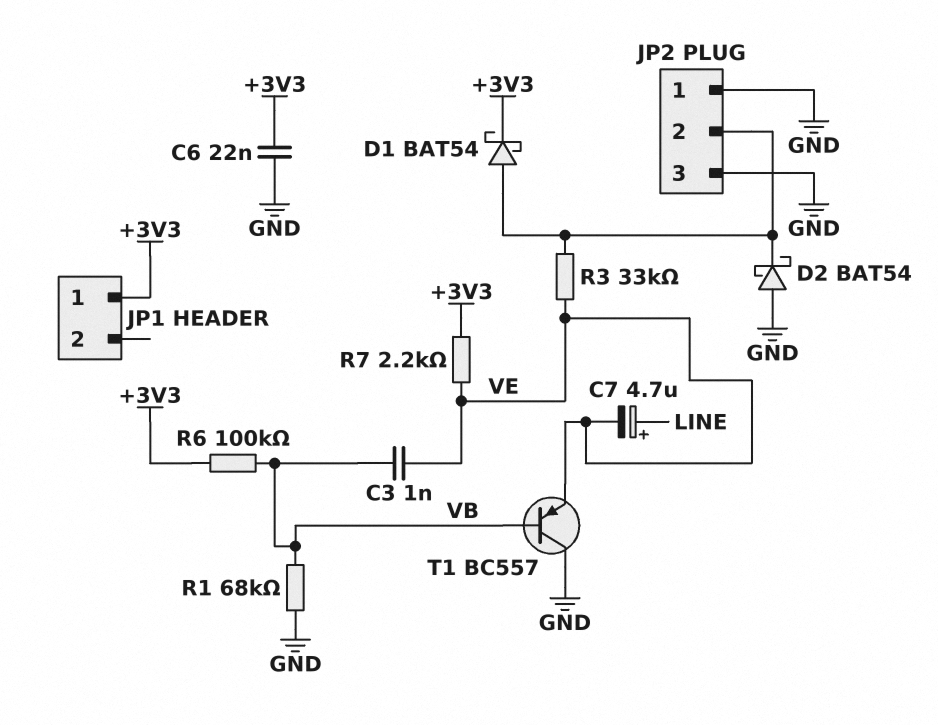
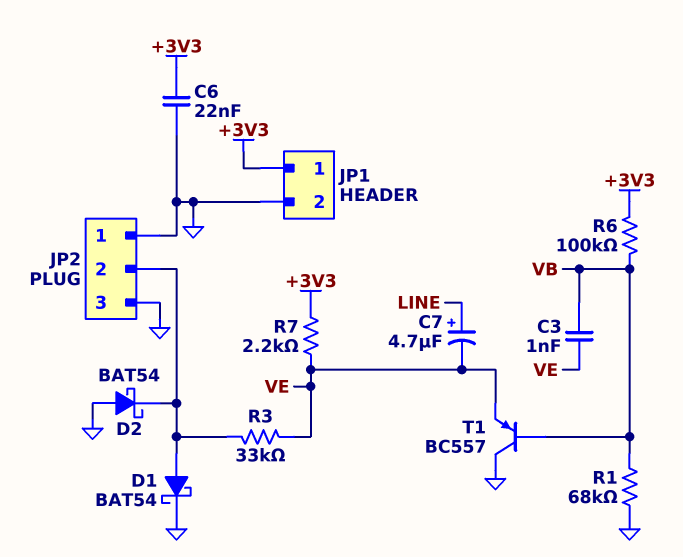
D1: schottky BAT54 (A JP2/2, K +3V3) -> schottky BAT54 (A JP2/2, K GND)
JP1 pin 2: none -> GND

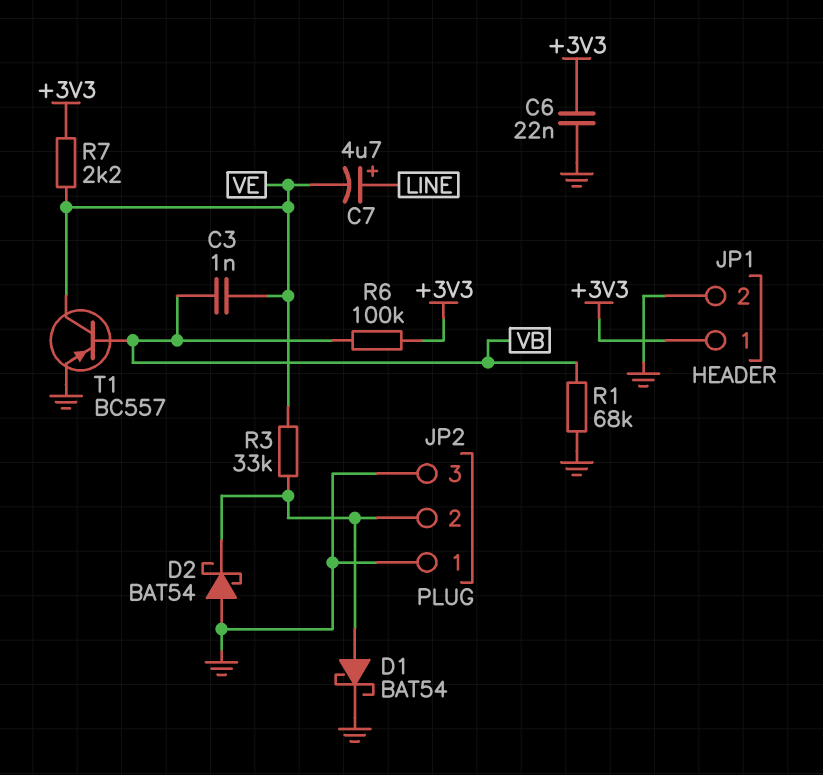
T1: PNP BC557 (B VB, C GND, E VE) -> PNP BC557 (B VB, C VE, E GND)

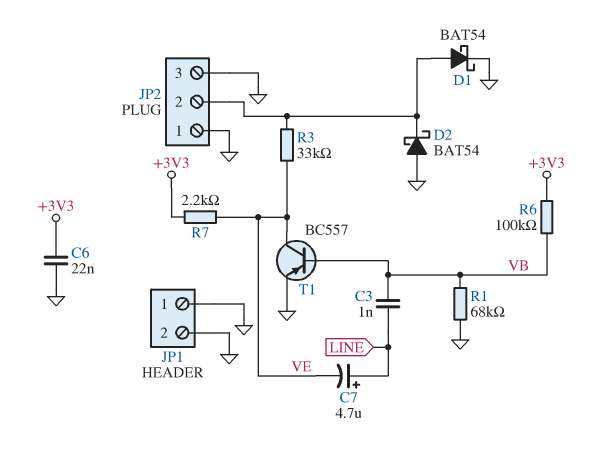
C3: 1nF (VB, VE) -> 1nF (LINE, VB)
JP1 pin 1: +3V3 -> GND

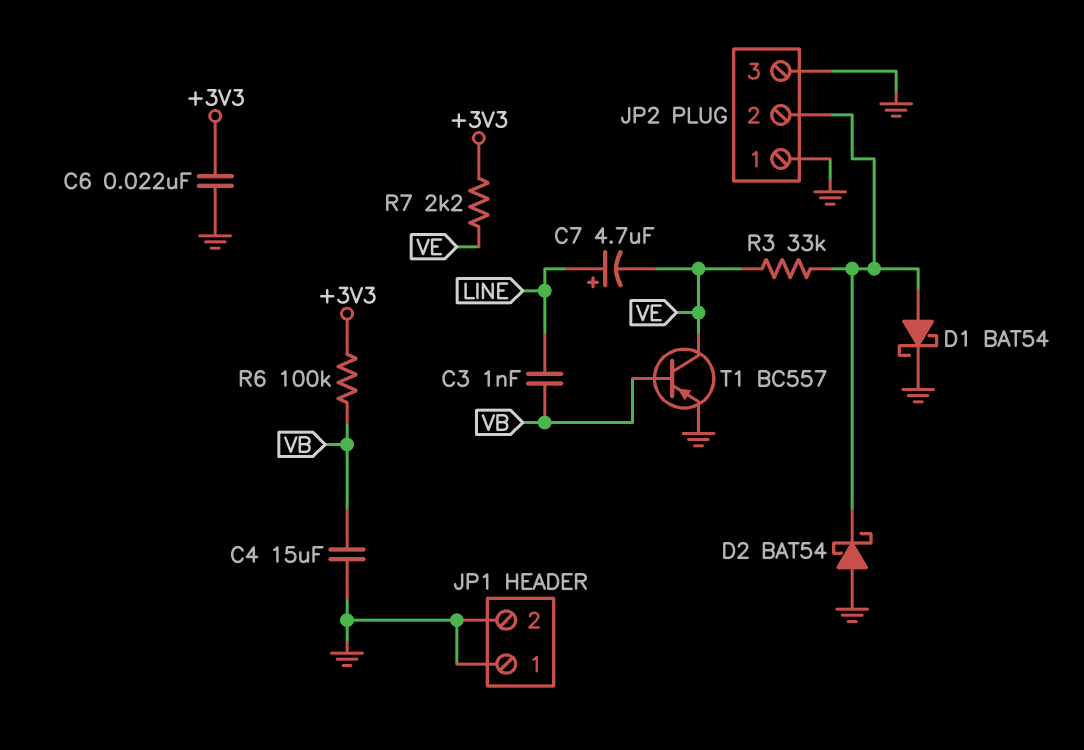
C4: none -> 15uF (GND, VB)
R1: 68k (GND, VB) -> none

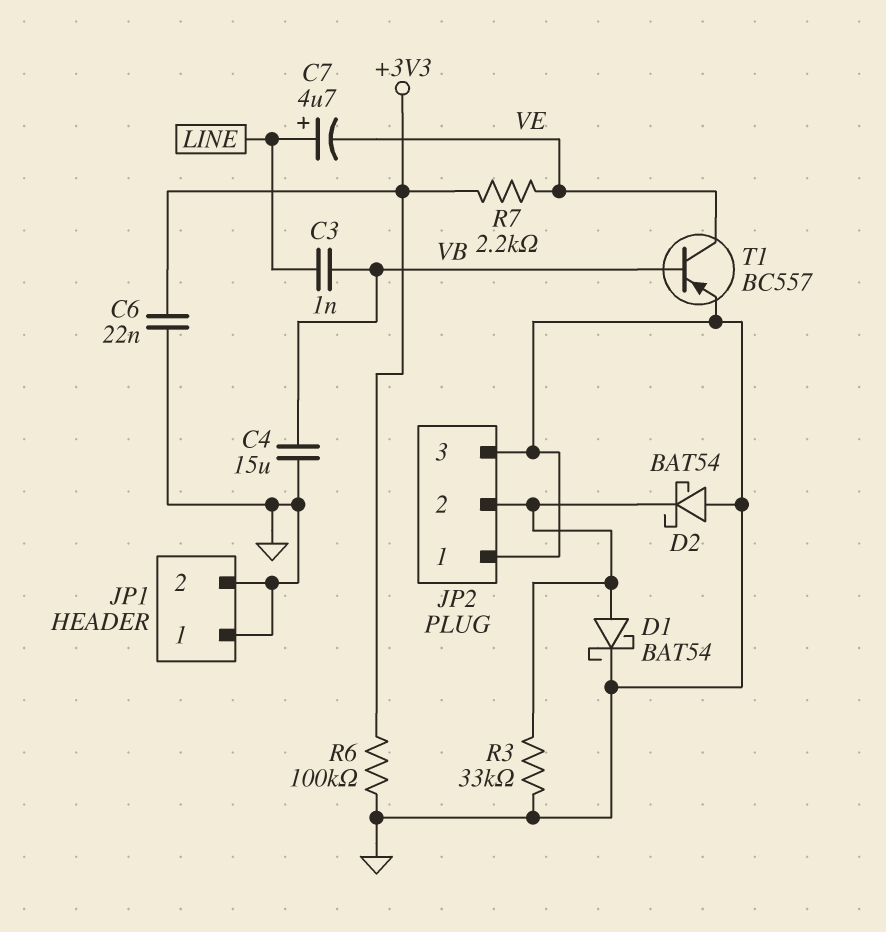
R3: 33k (JP2/2, VE) -> 33k (GND, JP2/2)
R6: 100k (+3V3, VB) -> 100k (+3V3, GND)

